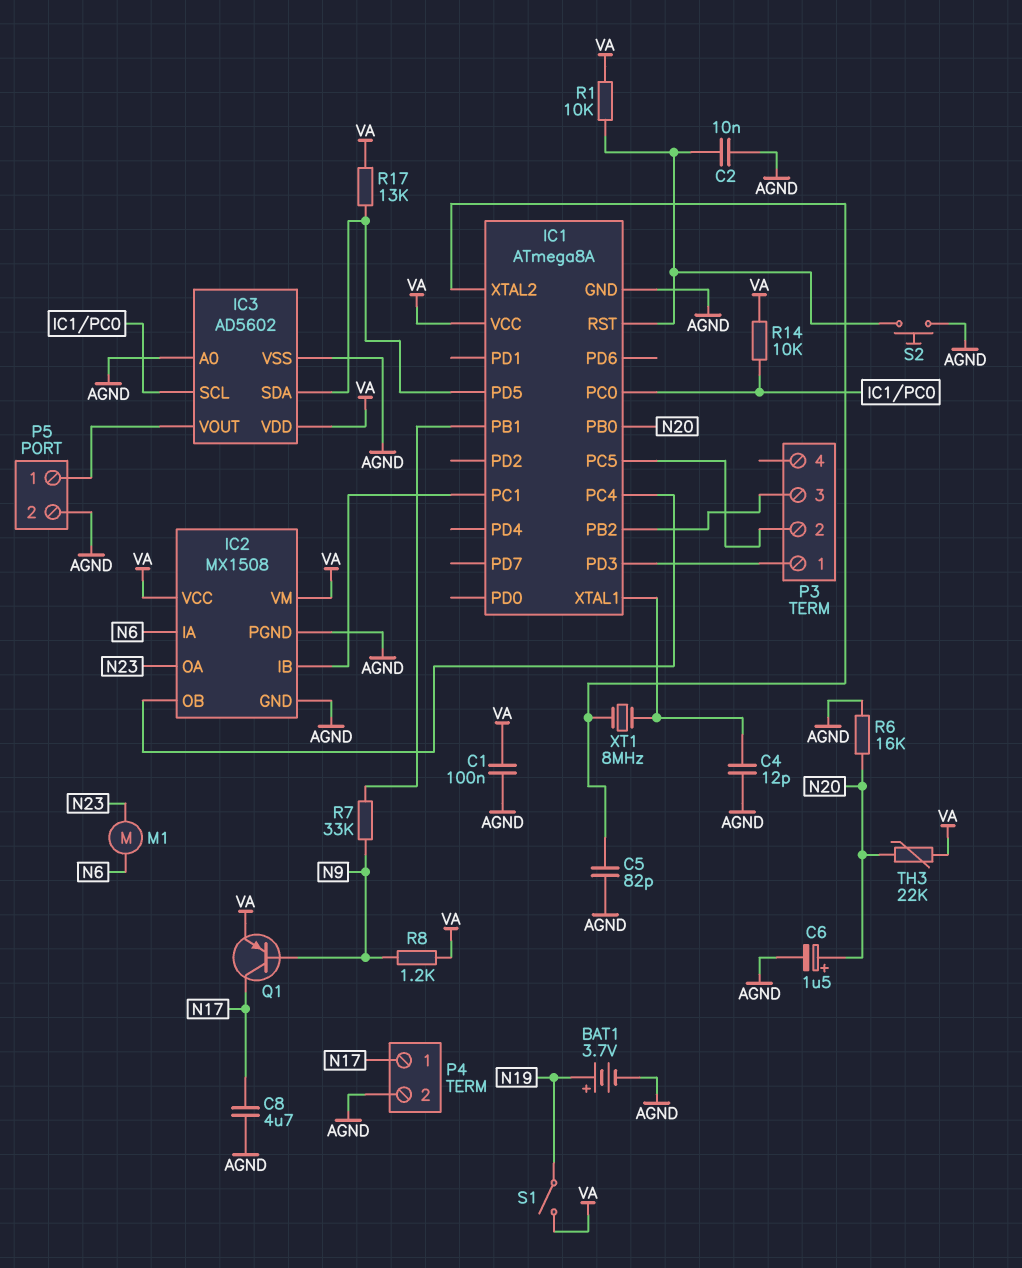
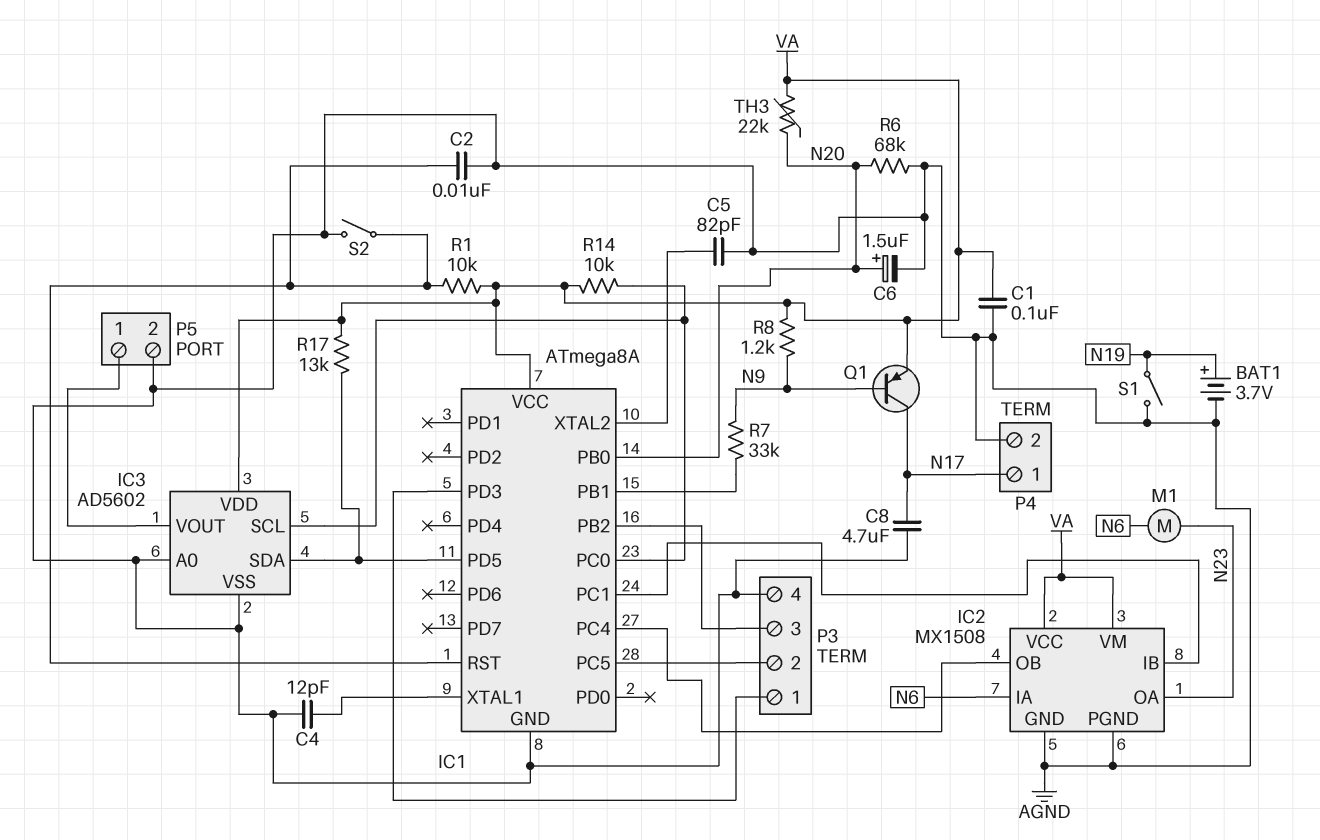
P3 pin 4: none -> AGND
R6: 16k (AGND, N20) -> 68k (AGND, N20)
S1: switch (N19, VA) -> switch (AGND, N19)
S2: button (AGND, IC1/RST) -> switch (AGND, IC1/RST)
XT1: 8MHz (IC1/XTAL1, IC1/XTAL2) -> none

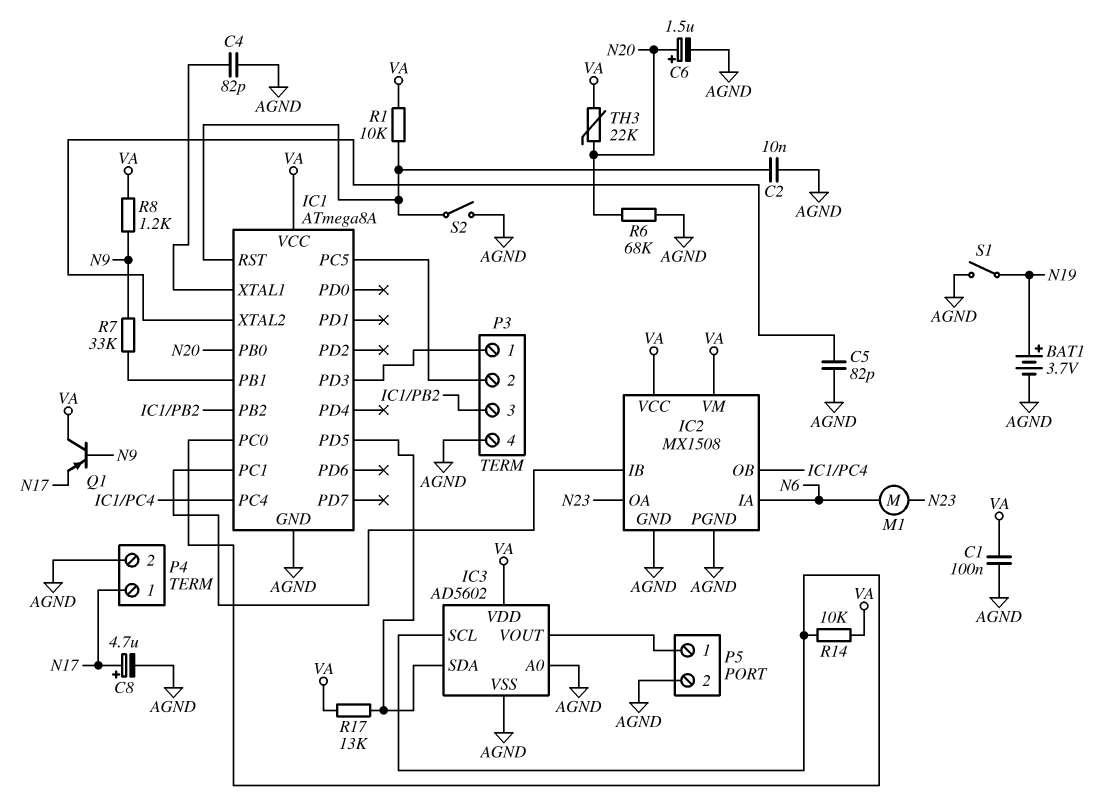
C4: 12pF (AGND, IC1/XTAL1) -> 82pF (AGND, IC1/XTAL1)
C8: 4.7uF (AGND, N17) -> 4.7uF (plus N17, minus AGND)
Q1: PNP (B N9, C N17, E VA) -> PNP (B N9, C VA, E N17)

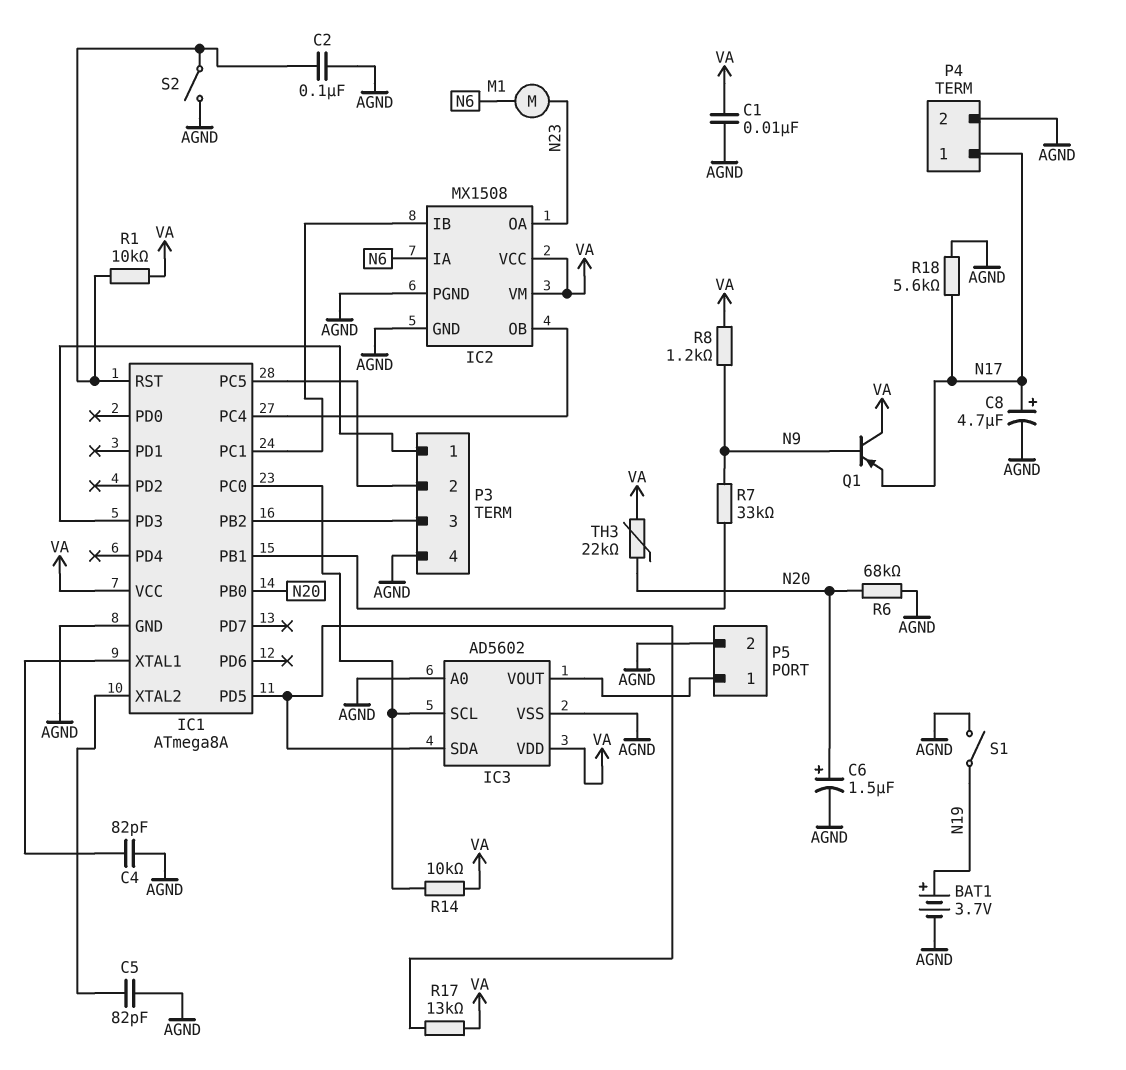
C1: 100nF (AGND, VA) -> 10nF (AGND, VA)
C2: 10nF (AGND, IC1/RST) -> 100nF (AGND, IC1/RST)
R18: none -> 5.6k (AGND, N17)

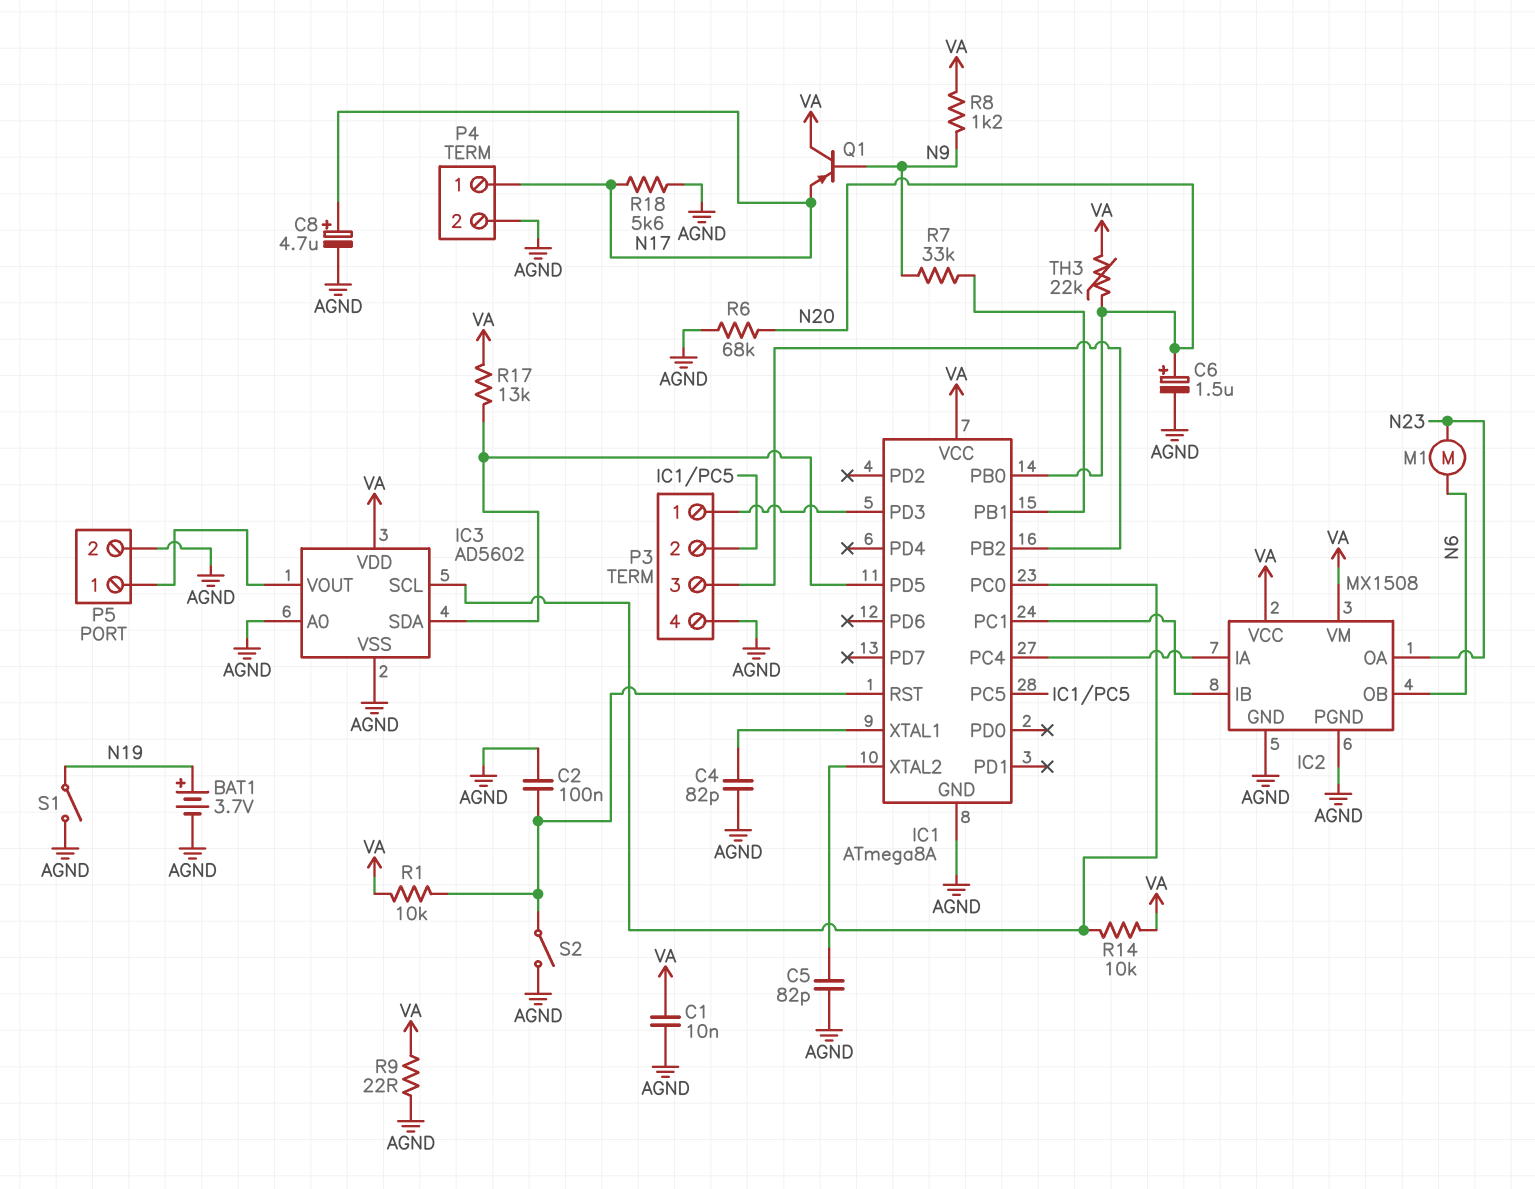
IC2 pin IA: N6 -> IC1/PC4
IC2 pin OB: IC1/PC4 -> N6
R9: none -> 22 (AGND, VA)

